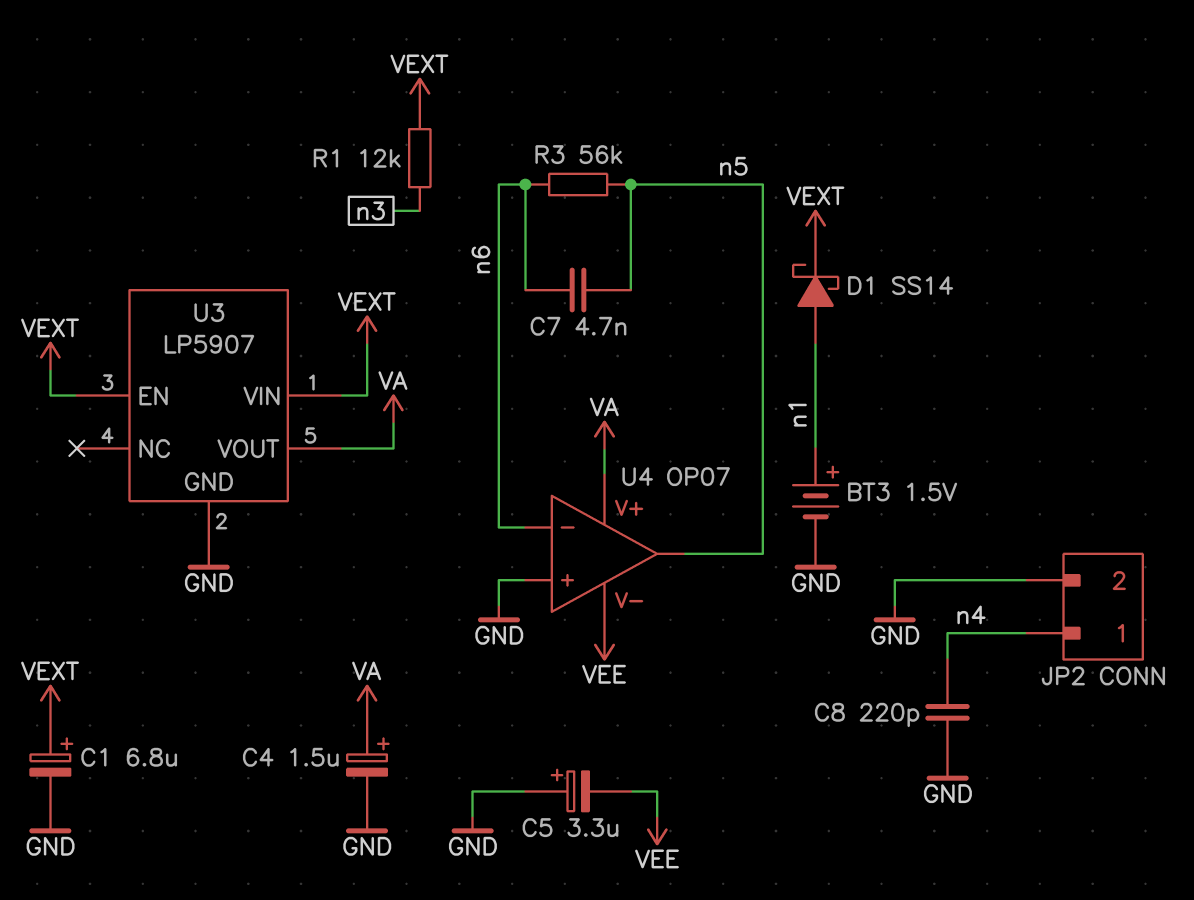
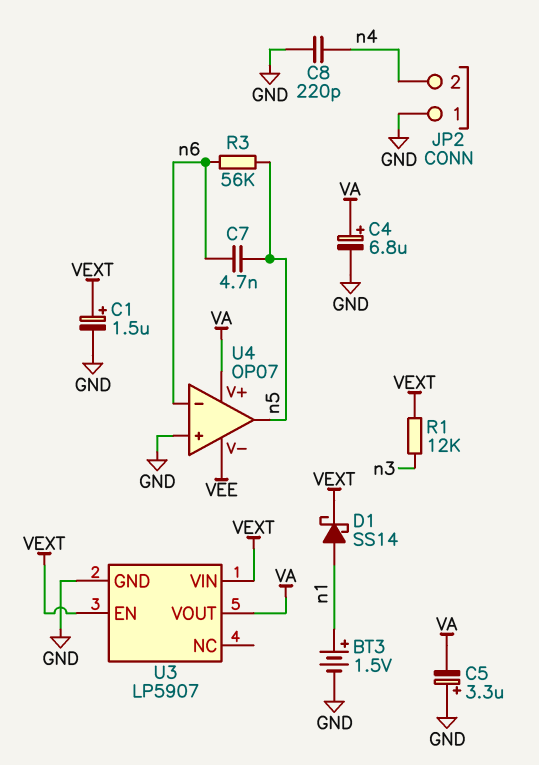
C1: 6.8uF (plus VEXT, minus GND) -> 1.5uF (plus VEXT, minus GND)
C4: 1.5uF (plus VA, minus GND) -> 6.8uF (plus VA, minus GND)
C5: 3.3uF (plus GND, minus VEE) -> 3.3uF (plus GND, minus VA)
JP2 pin 1: n4 -> GND
JP2 pin 2: GND -> n4

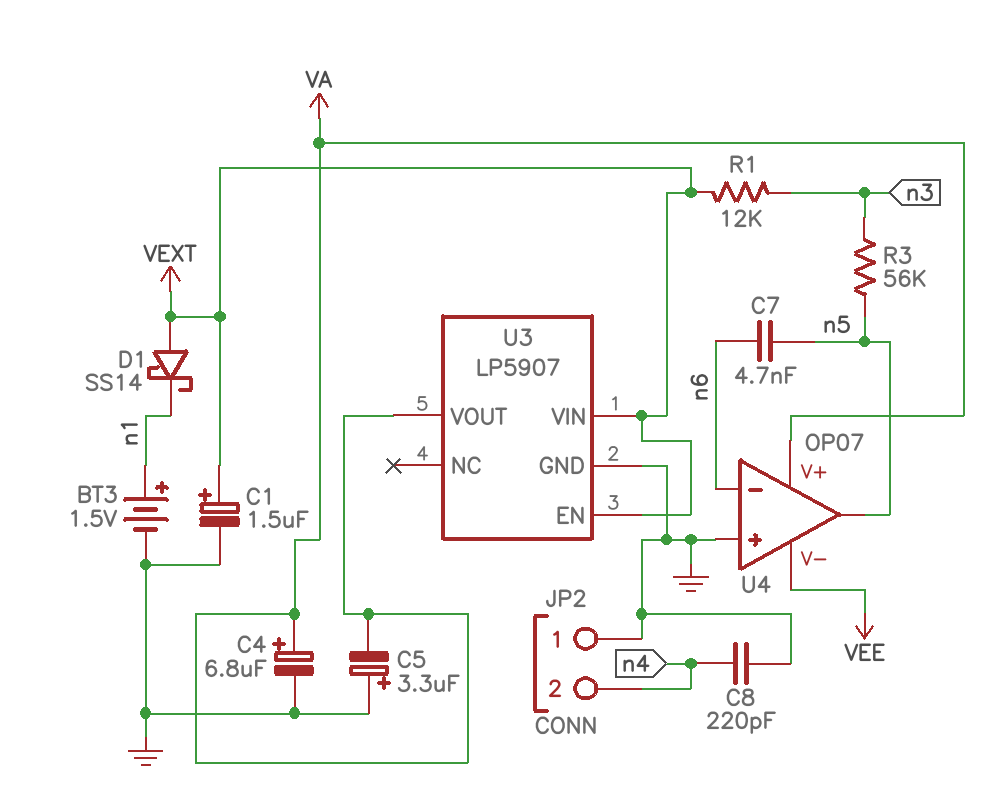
D1: schottky SS14 (A n1, K VEXT) -> schottky SS14 (A VEXT, K n1)
R3: 56k (n5, n6) -> 56k (n3, n5)

